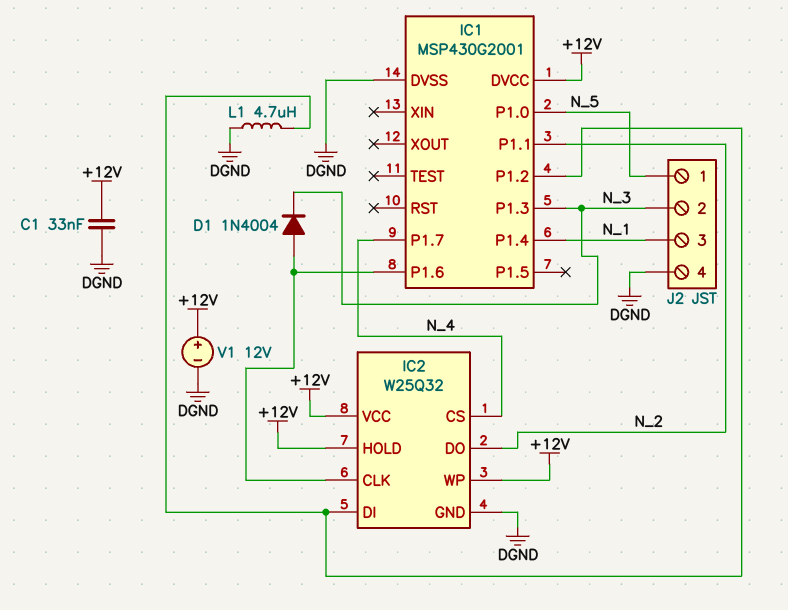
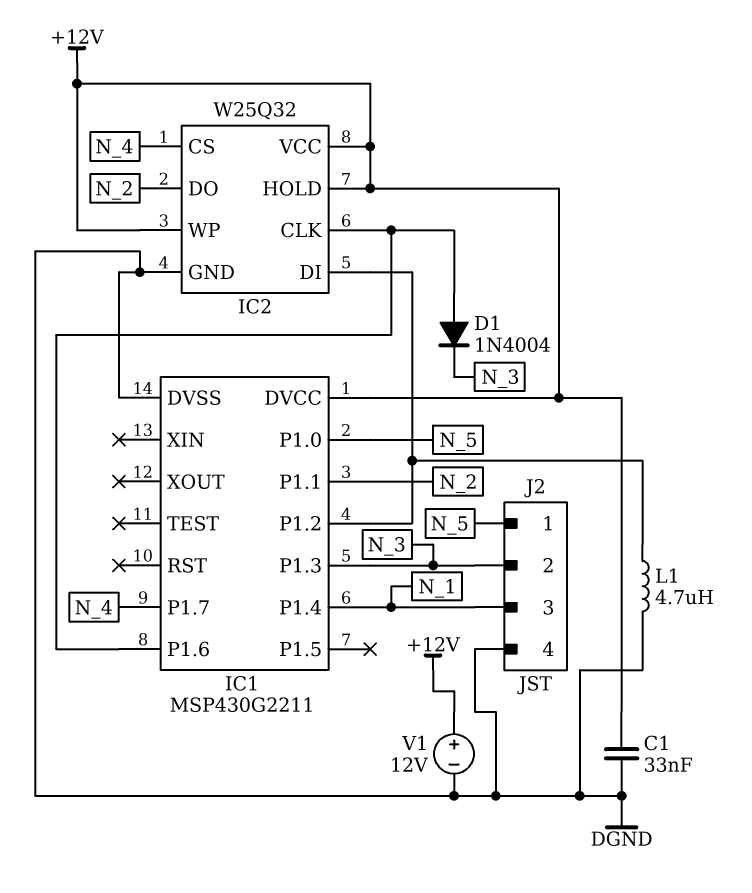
IC1: MSP430G2001 -> MSP430G2211

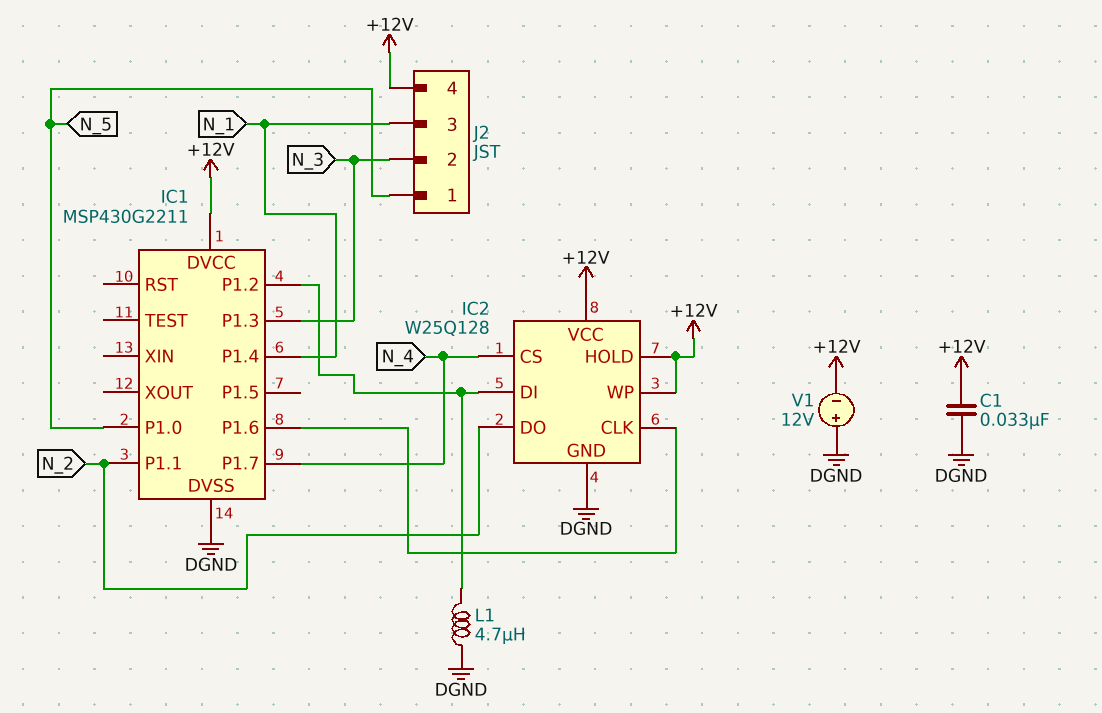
D1: diode 1N4004 (A IC1/P1.6, K N_3) -> none
IC2: W25Q32 -> W25Q128
J2 pin 4: DGND -> +12V
V1: 12V (plus +12V, minus DGND) -> 12V (plus DGND, minus +12V)

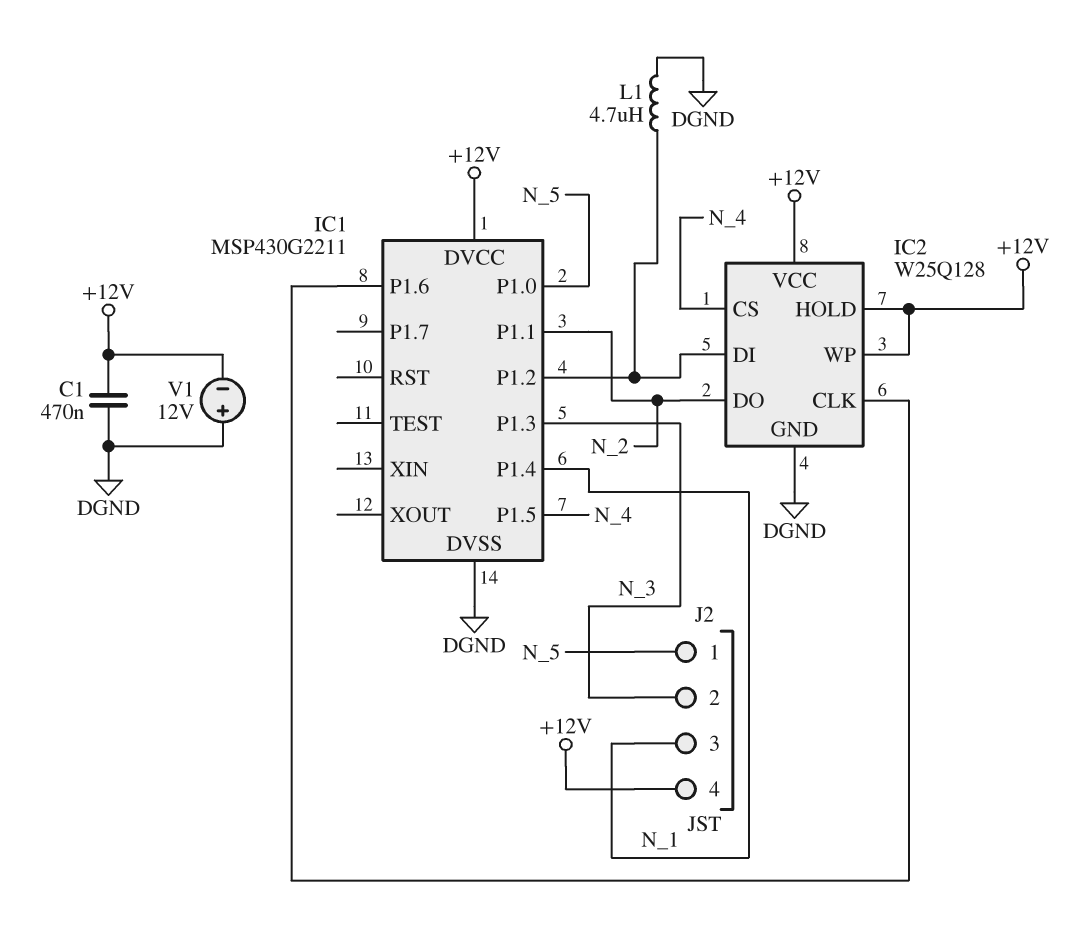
C1: 33nF (+12V, DGND) -> 470nF (+12V, DGND)
IC1 pin P1.5: none -> N_4
IC1 pin P1.7: N_4 -> none

